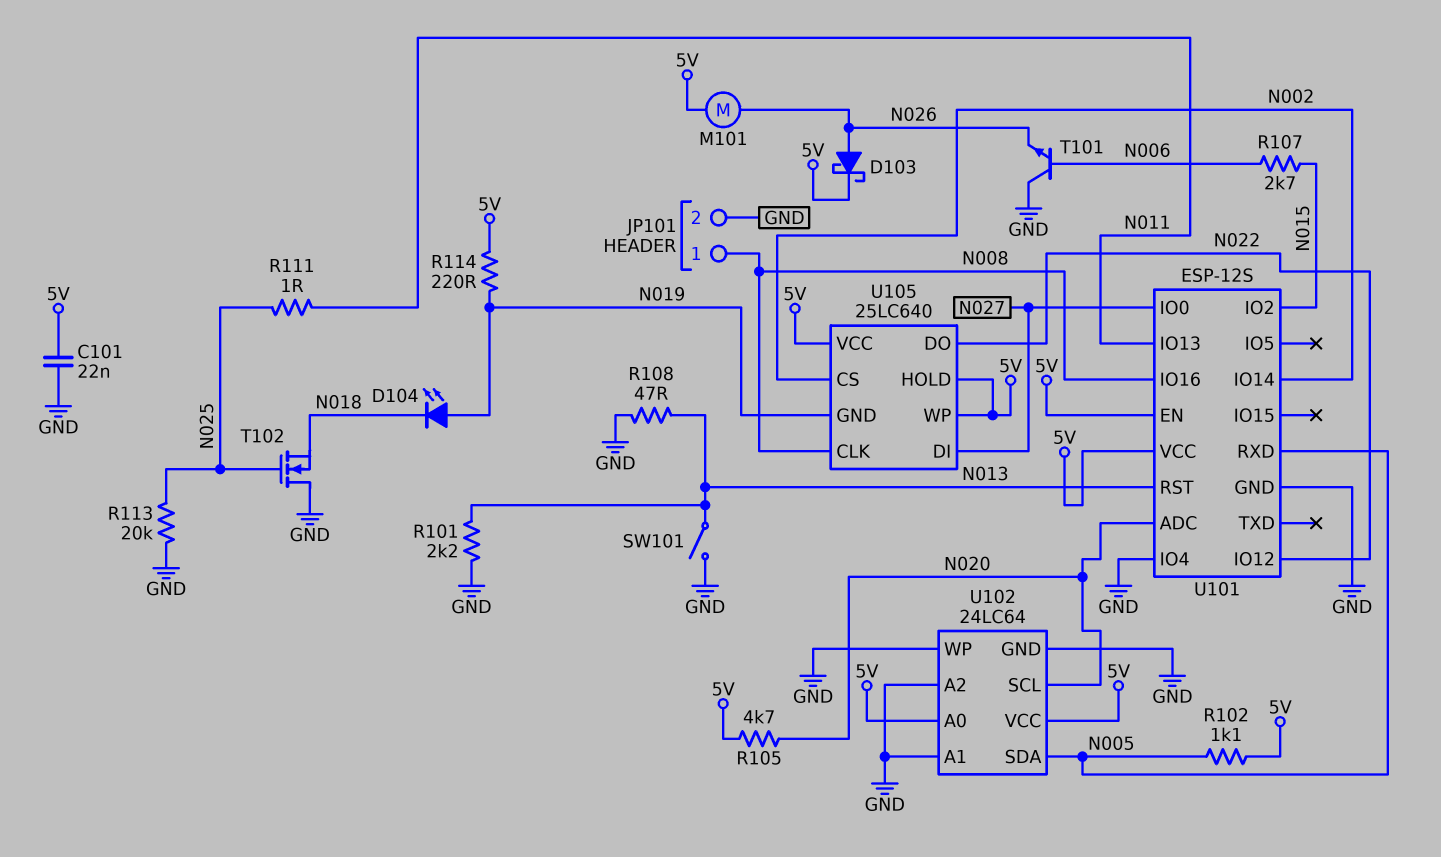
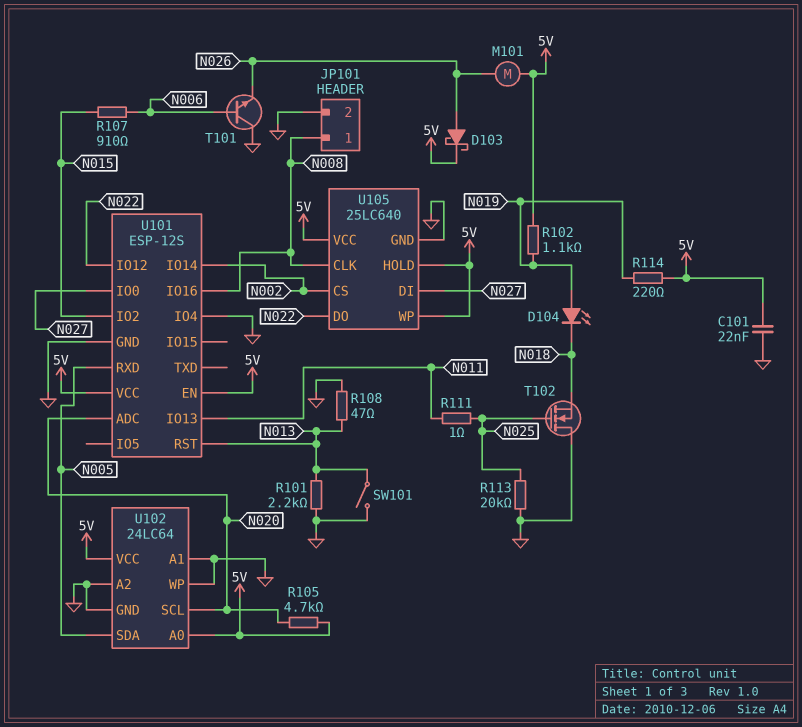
R102: 1.1k (5V, N005) -> 1.1k (5V, N019)
R107: 2.7k (N006, N015) -> 910 (N006, N015)
U105 pin GND: N019 -> GND

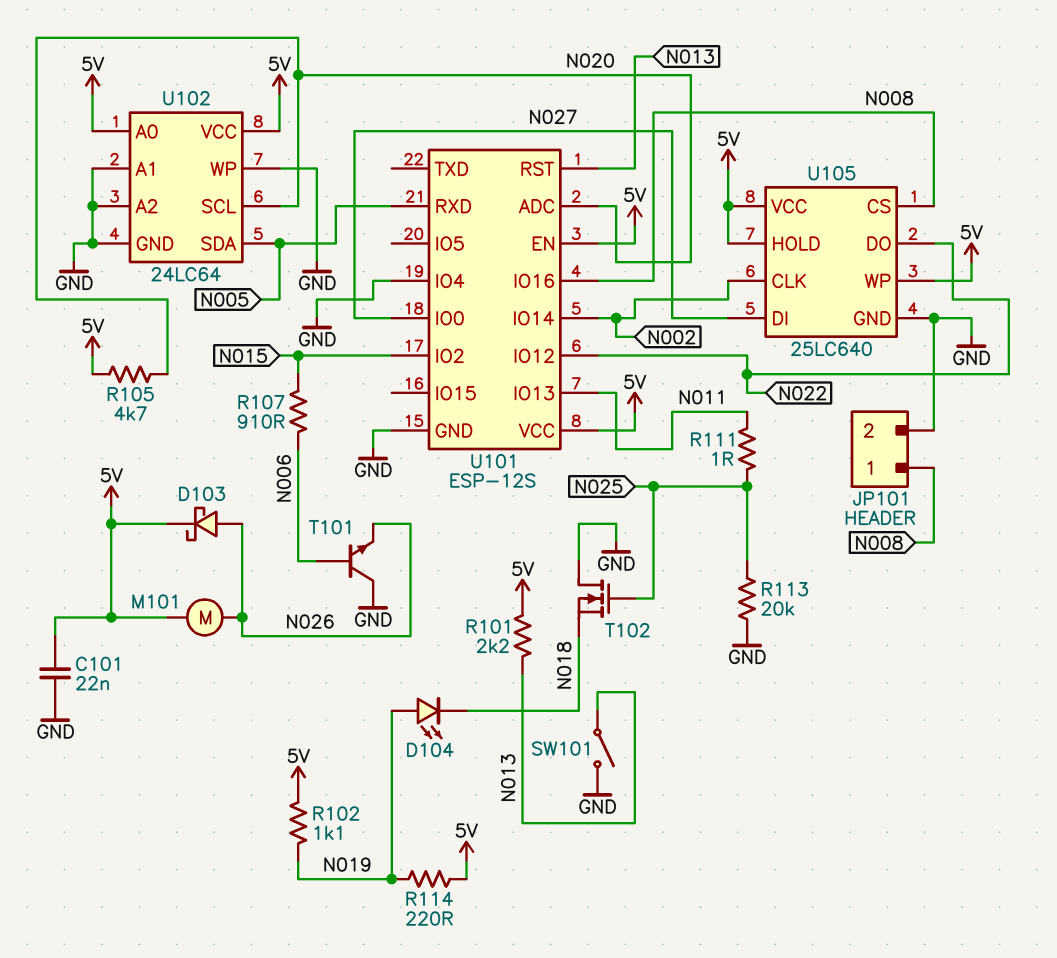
R101: 2.2k (GND, N013) -> 2.2k (5V, N013)
R108: 47 (GND, N013) -> none
U105 pin CLK: N008 -> N002
U105 pin CS: N002 -> N008

